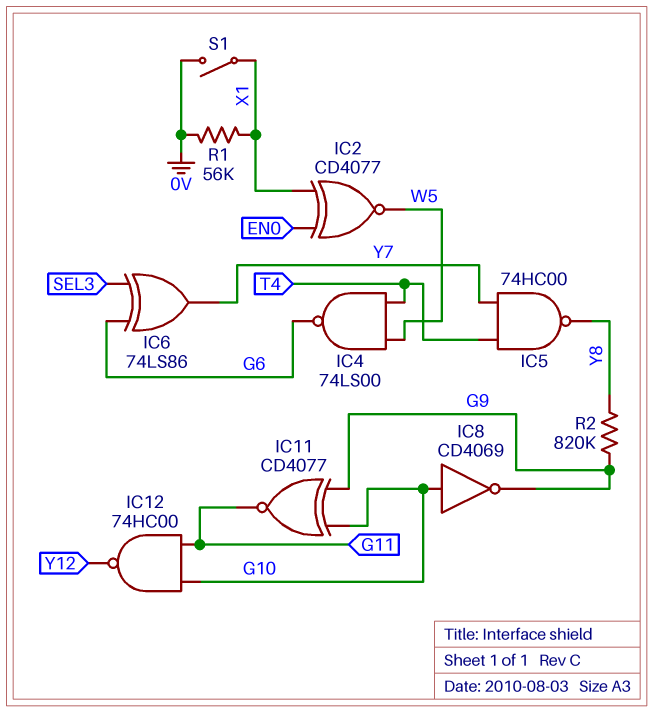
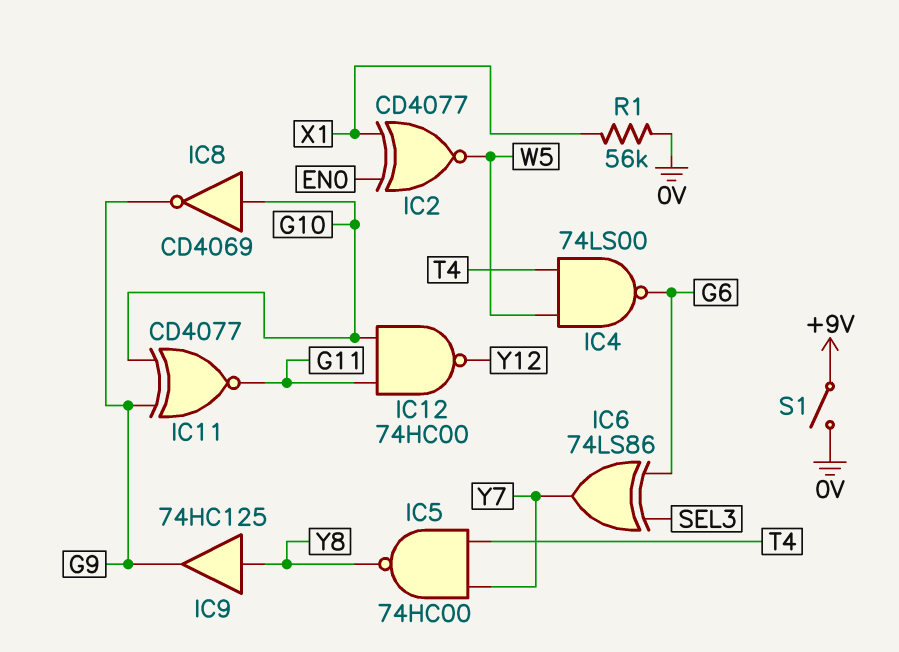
IC9: none -> buffer 74HC125 (in Y8, out G9)
R2: 820k (G9, Y8) -> none
S1: switch (0V, X1) -> switch (+9V, 0V)

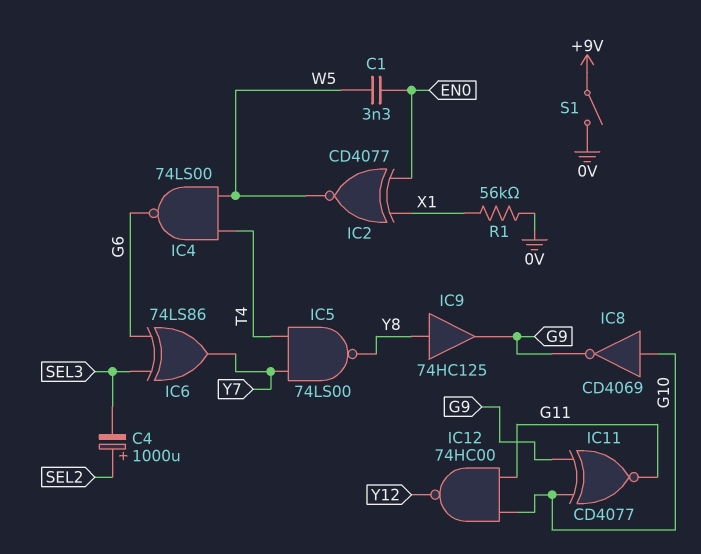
C1: none -> 3.3nF (EN0, W5)
C4: none -> 1000uF (plus SEL2, minus SEL3)
IC5: NAND 74HC00 (in T4, in Y7, out Y8) -> NAND 74LS00 (in T4, in Y7, out Y8)

